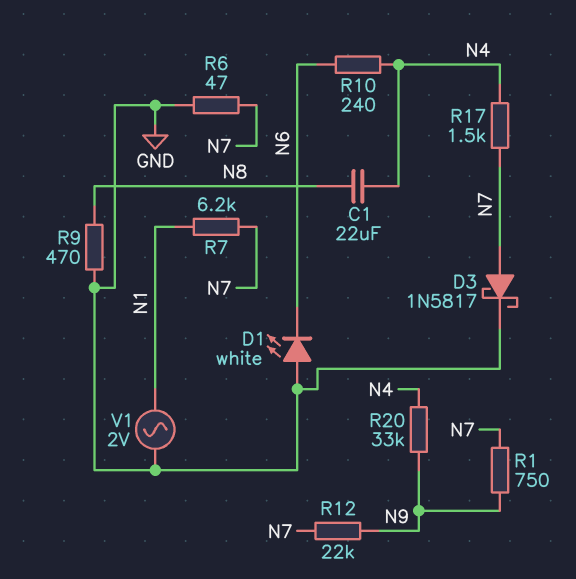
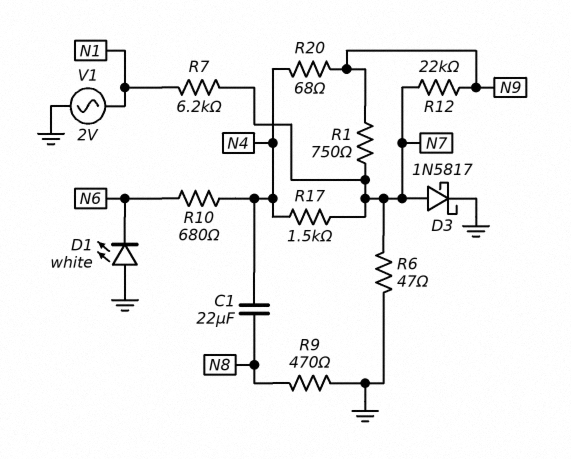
R10: 240 (N4, N6) -> 680 (N4, N6)
R20: 33k (N4, N9) -> 68 (N4, N9)

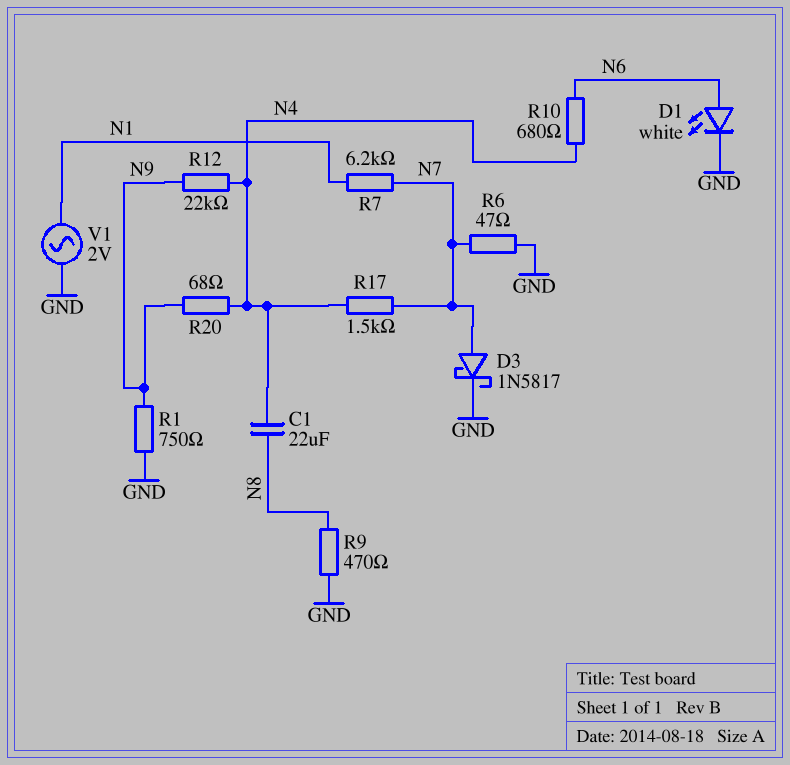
D1: LED white (A GND, K N6) -> LED white (A N6, K GND)
R1: 750 (N7, N9) -> 750 (GND, N9)
R12: 22k (N7, N9) -> 22k (N4, N9)

